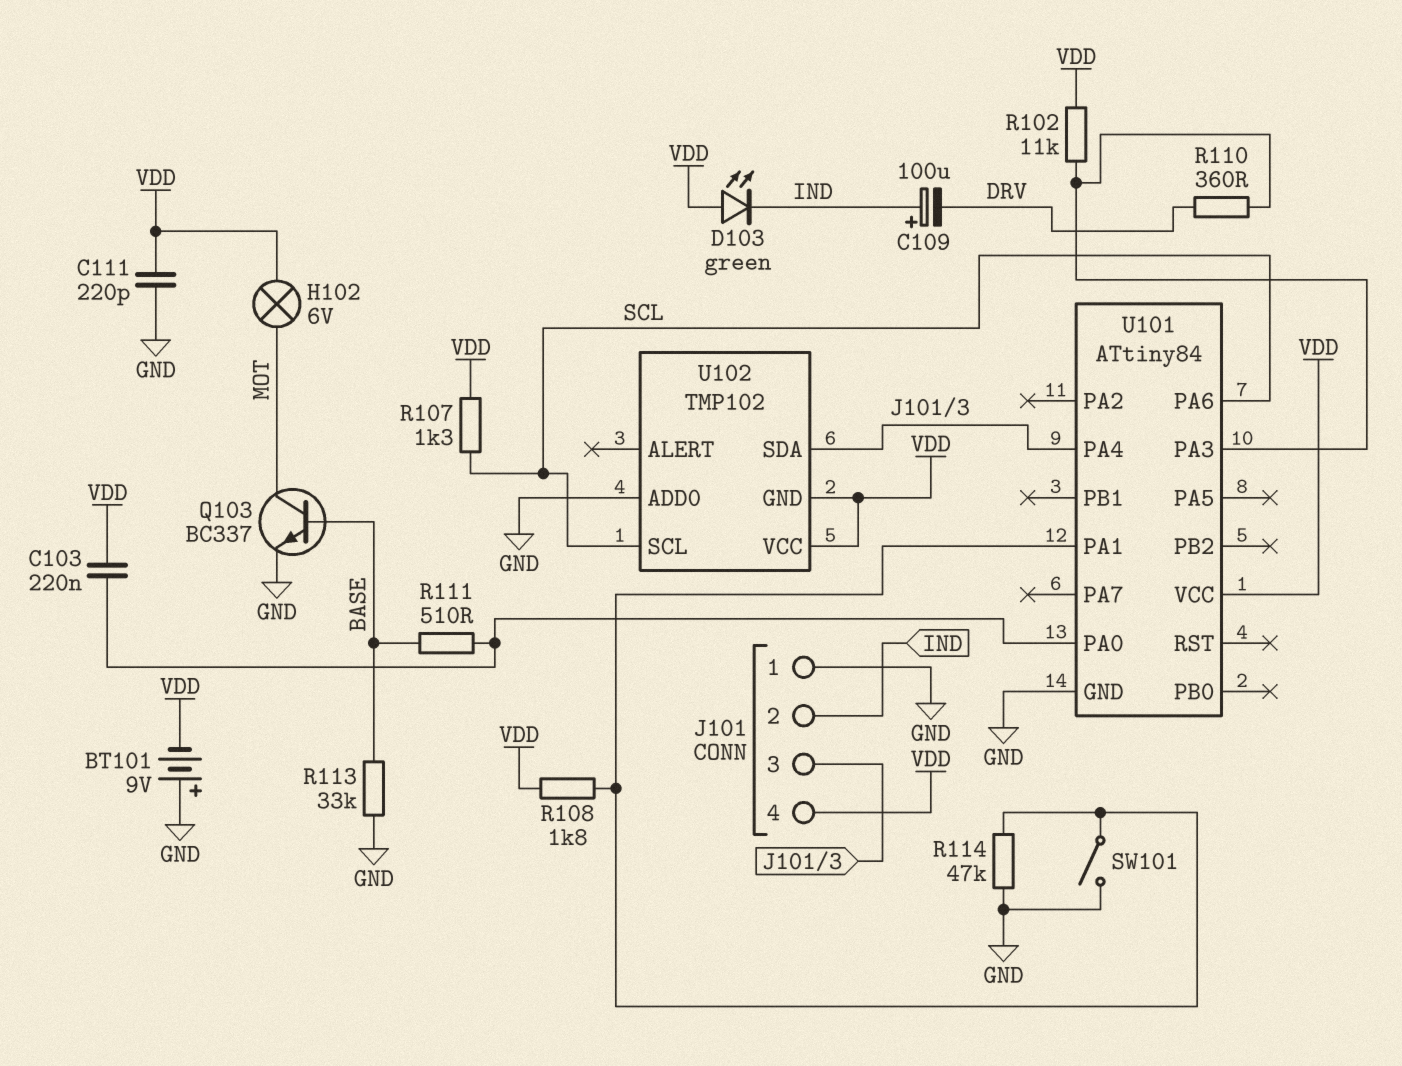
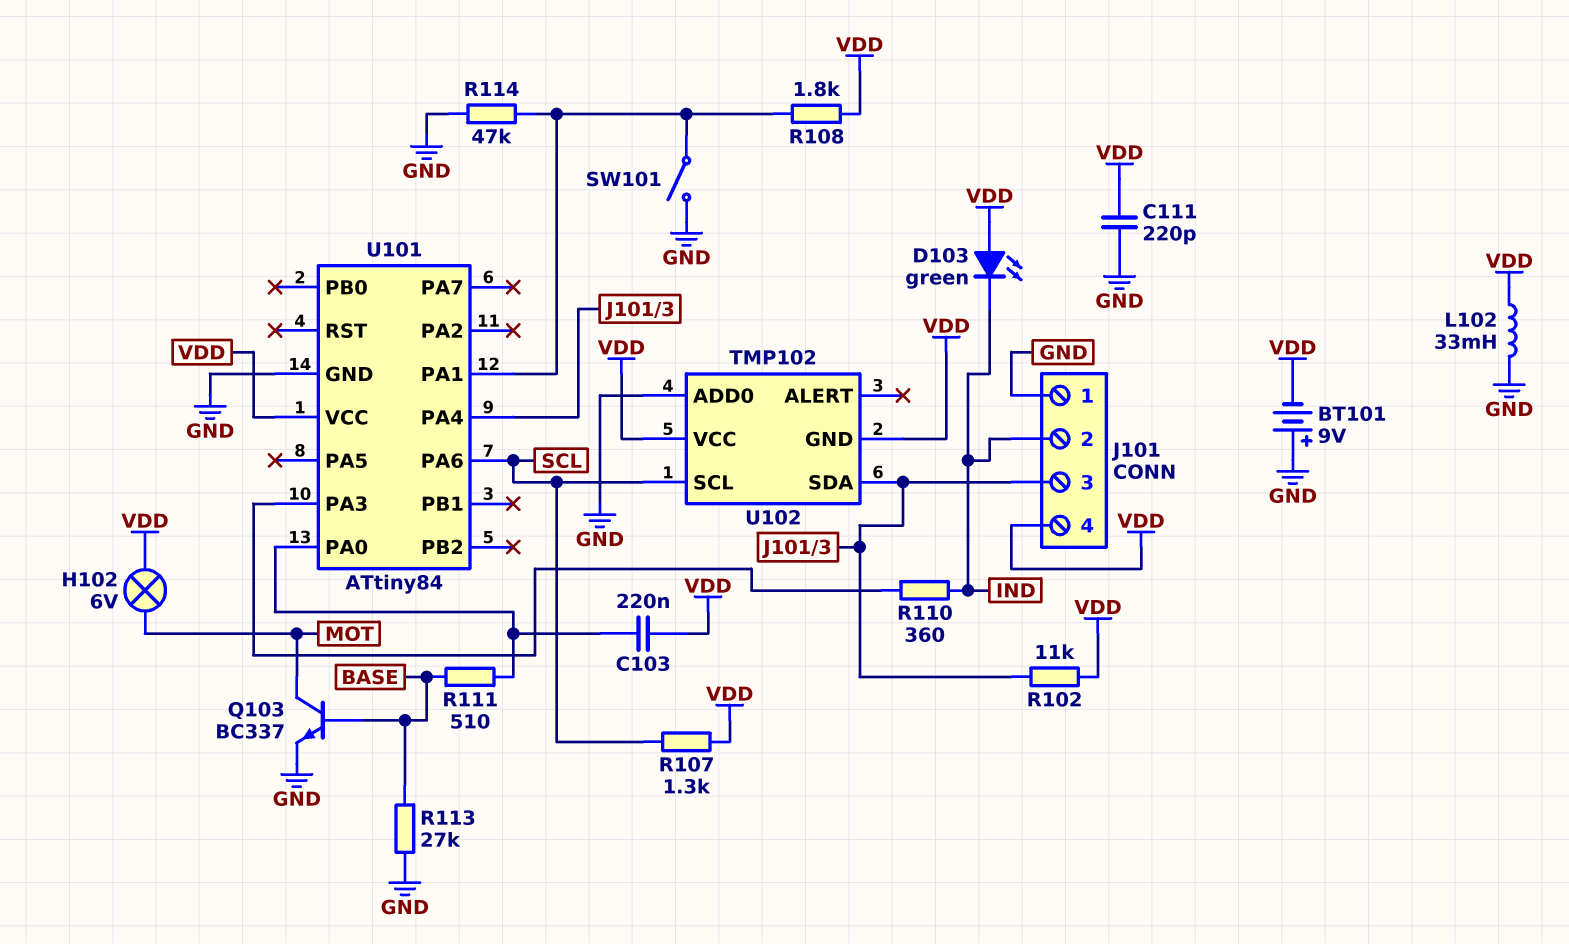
C109: 100uF (plus IND, minus DRV) -> none
L102: none -> 33mH (GND, VDD)
R102: 11k (U101/PA3, VDD) -> 11k (J101/3, VDD)
R110: 360 (DRV, U101/PA3) -> 360 (IND, U101/PA3)
R113: 33k (BASE, GND) -> 27k (BASE, GND)

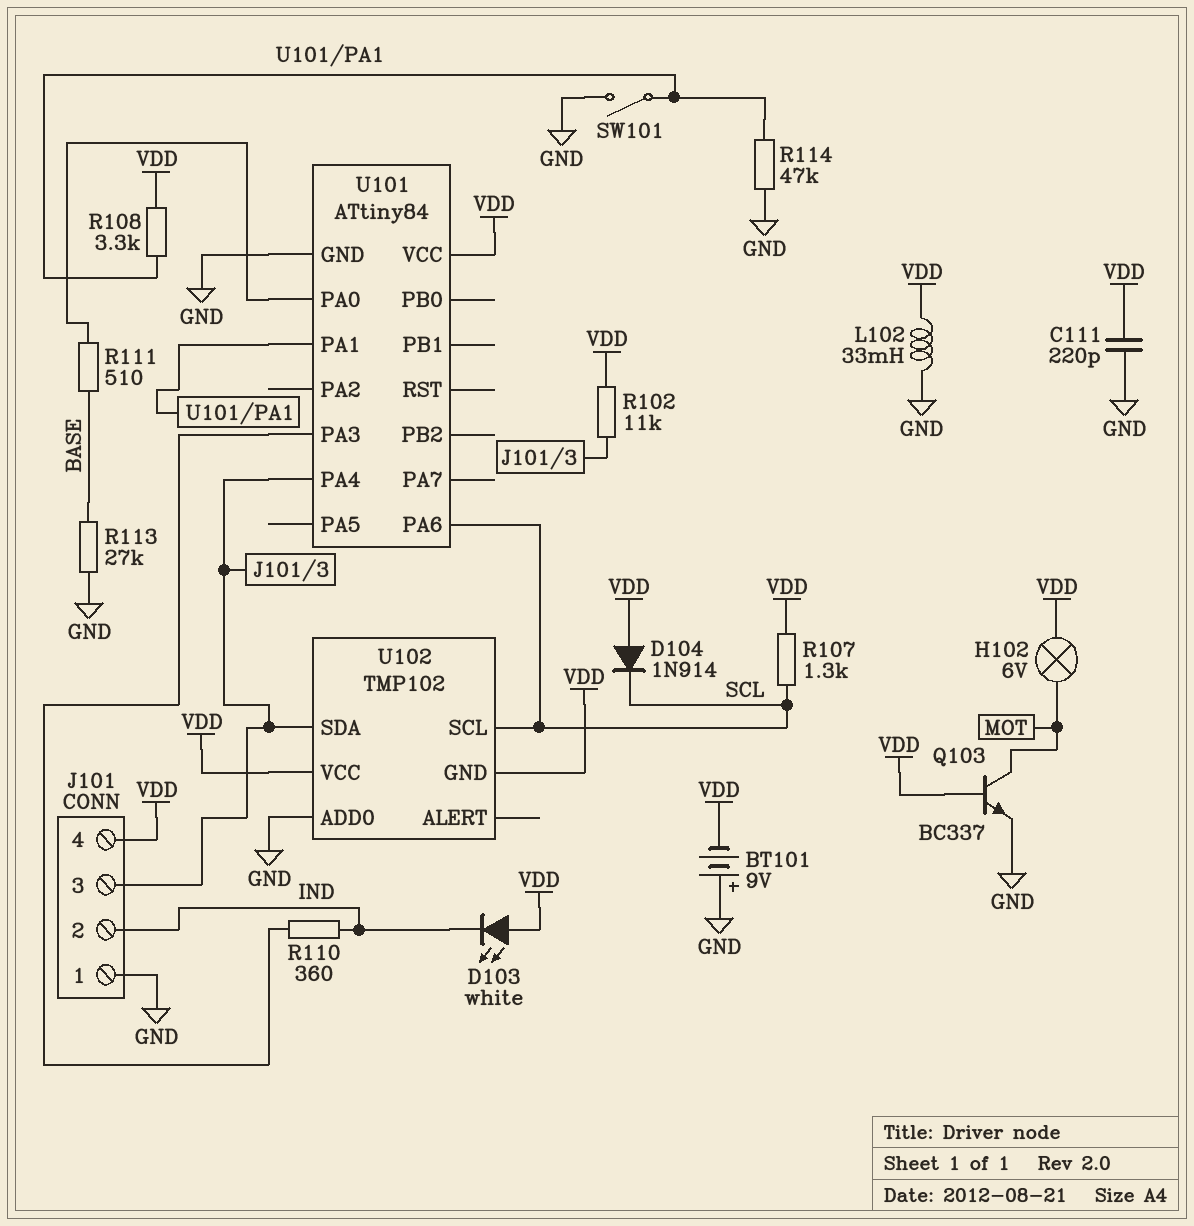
C103: 220nF (U101/PA0, VDD) -> none
D103: LED green (A VDD, K IND) -> LED white (A VDD, K IND)
D104: none -> diode 1N914 (A VDD, K SCL)
Q103: NPN BC337 (B BASE, C MOT, E GND) -> NPN BC337 (B VDD, C MOT, E GND)
R108: 1.8k (U101/PA1, VDD) -> 3.3k (U101/PA1, VDD)

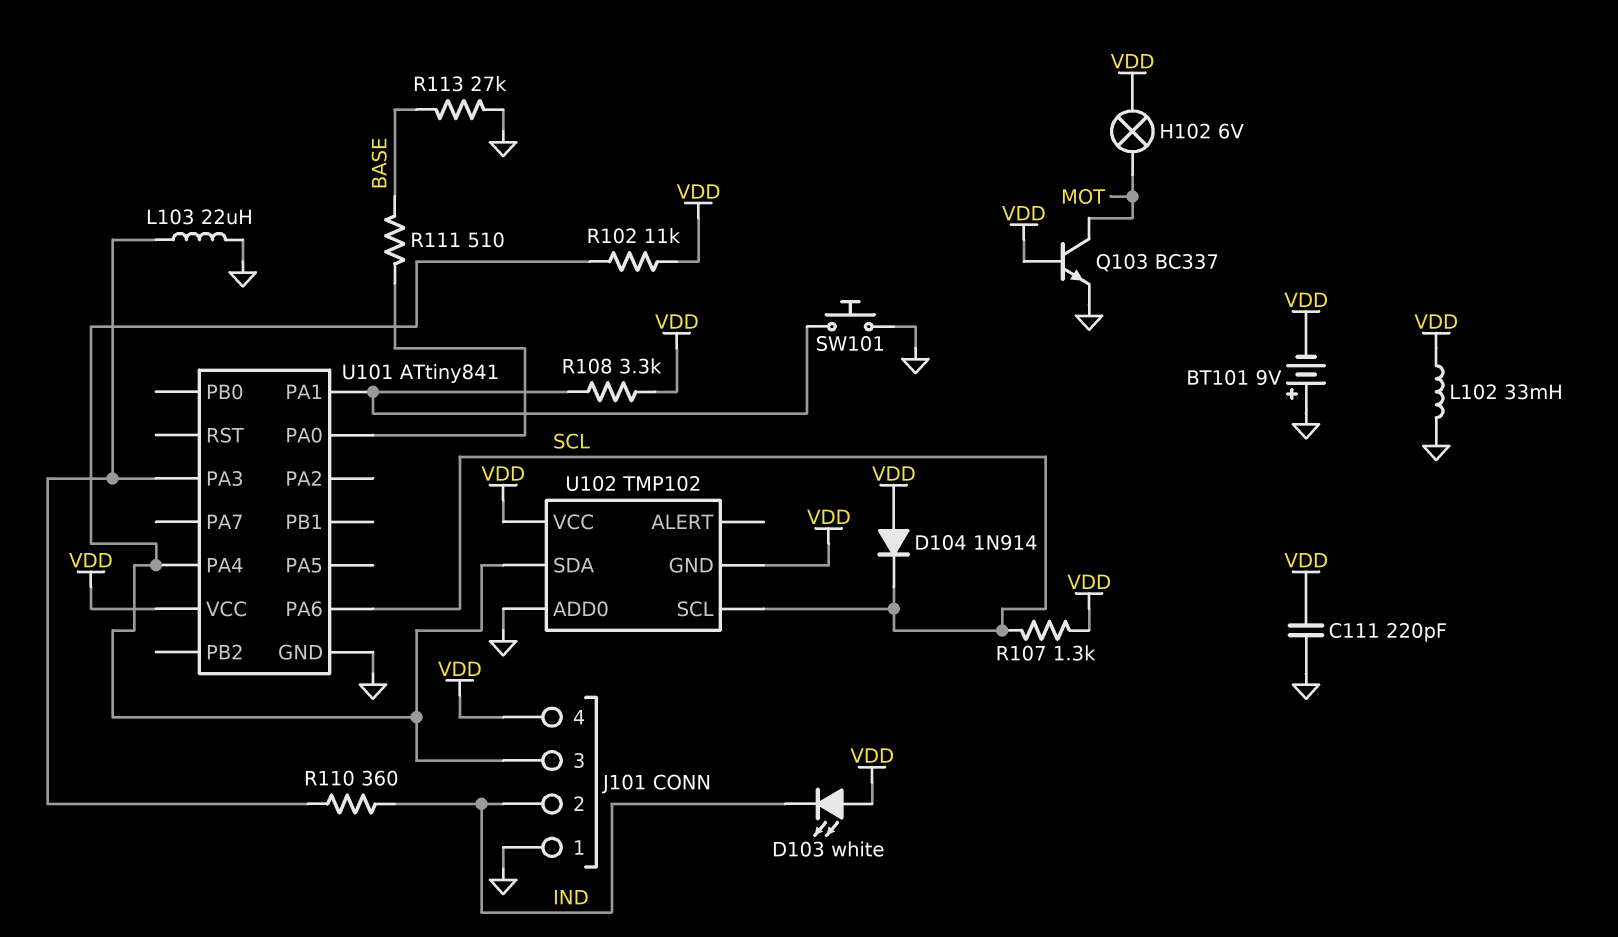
L103: none -> 22uH (GND, U101/PA3)
R114: 47k (GND, U101/PA1) -> none
SW101: switch (GND, U101/PA1) -> button (GND, U101/PA1)
U101: ATtiny84 -> ATtiny841

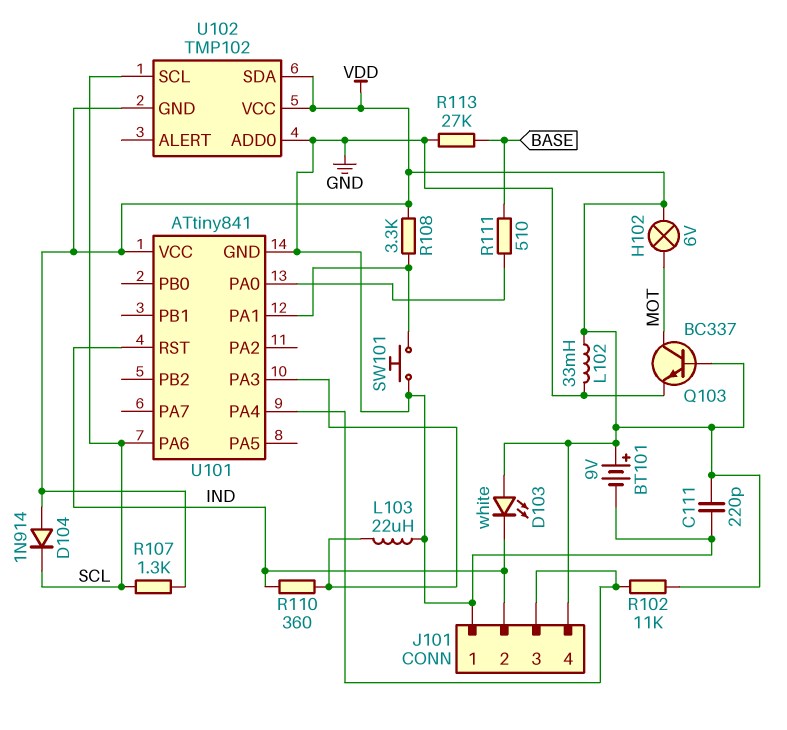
BT101: 9V (plus GND, minus VDD) -> 9V (plus VDD, minus GND)
U101 pin RST: none -> IND
U102 pin SDA: J101/3 -> VDD

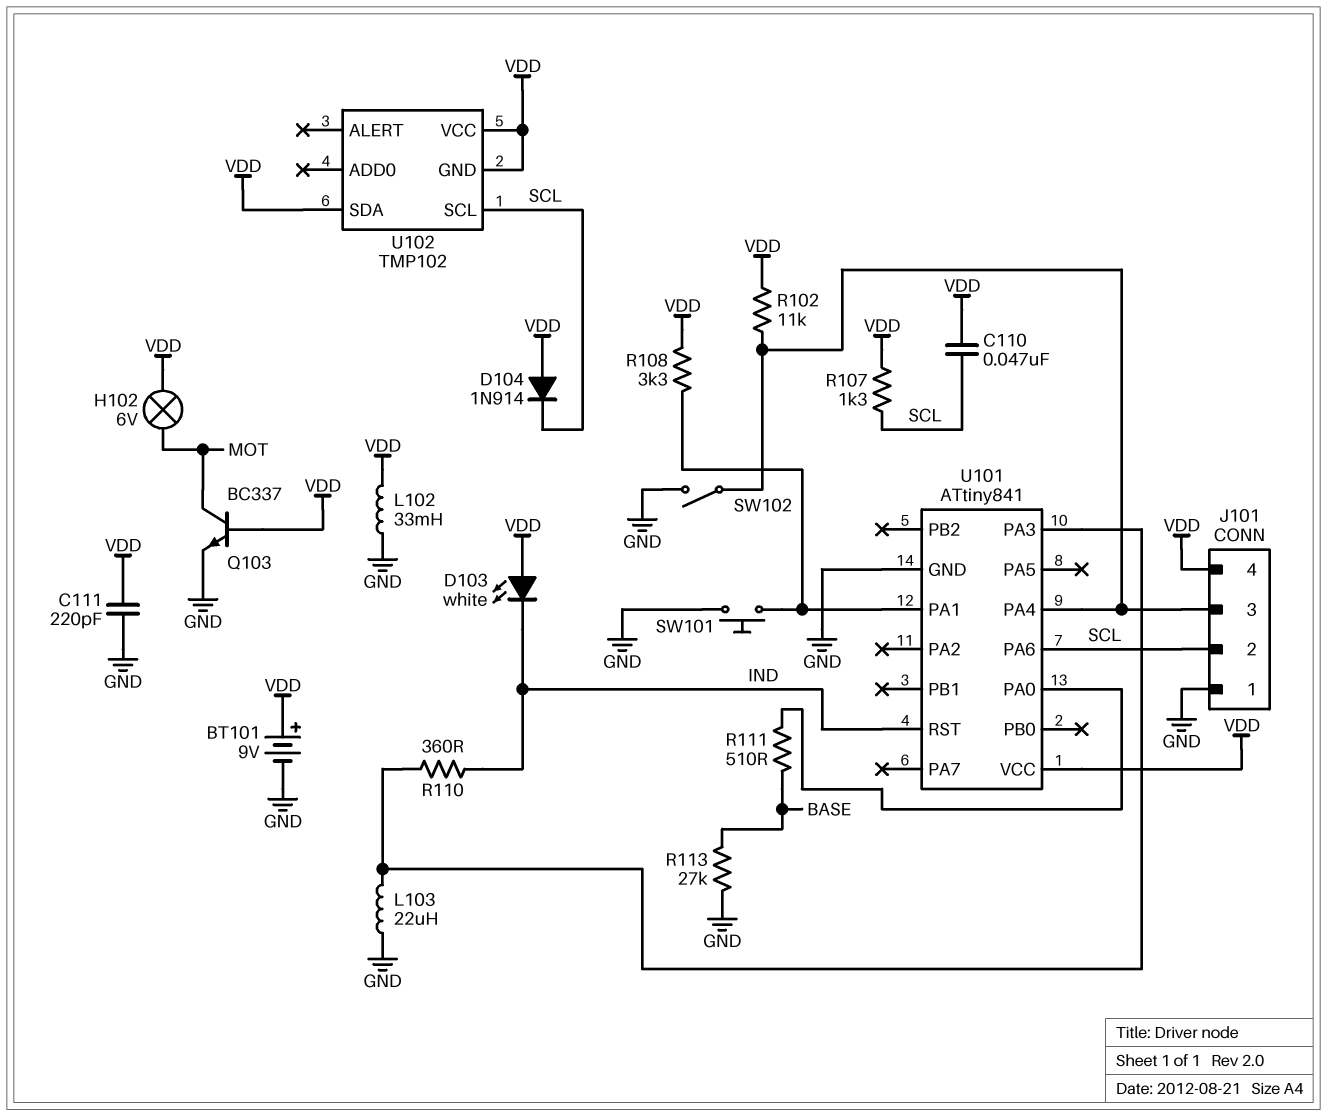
C110: none -> 47nF (SCL, VDD)
J101 pin 2: IND -> SCL
SW102: none -> switch (GND, J101/3)
U102 pin ADD0: GND -> none

